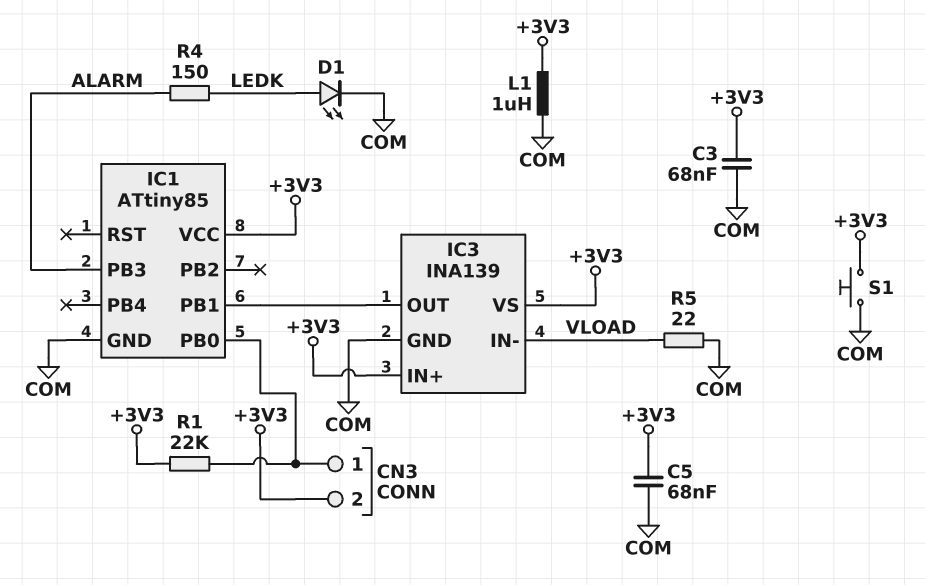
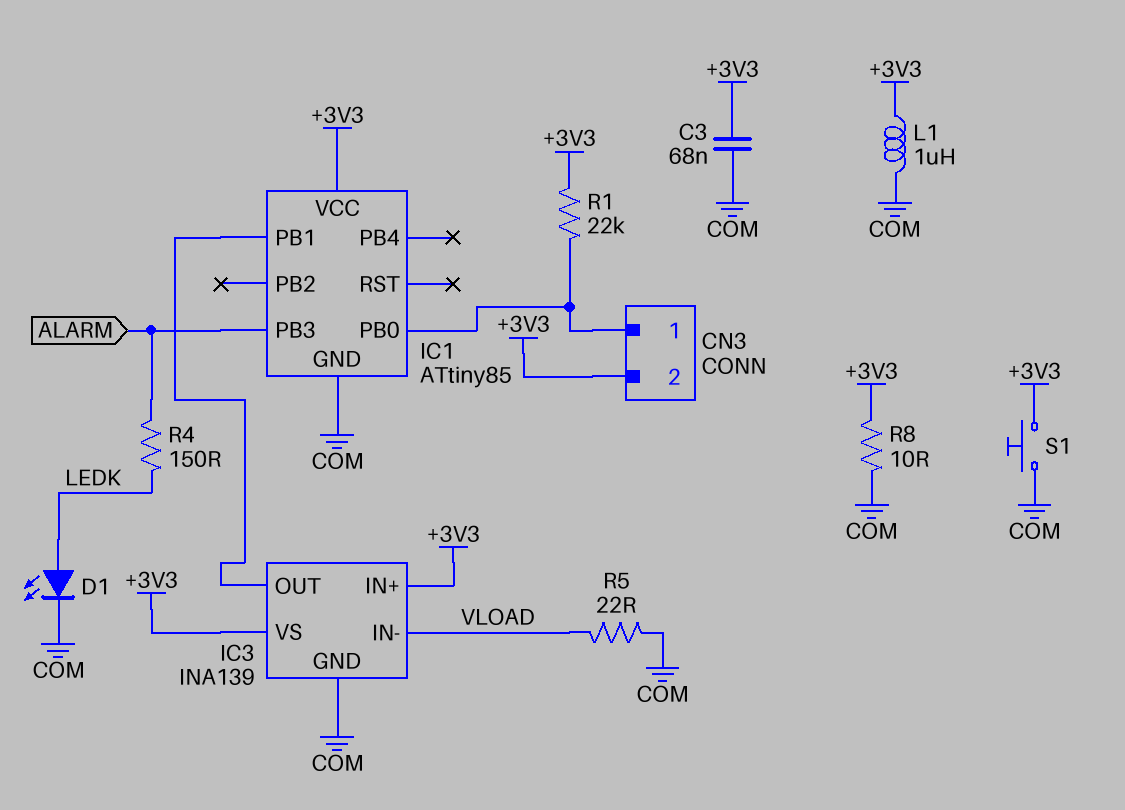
C5: 68nF (+3V3, COM) -> none
R8: none -> 10 (+3V3, COM)

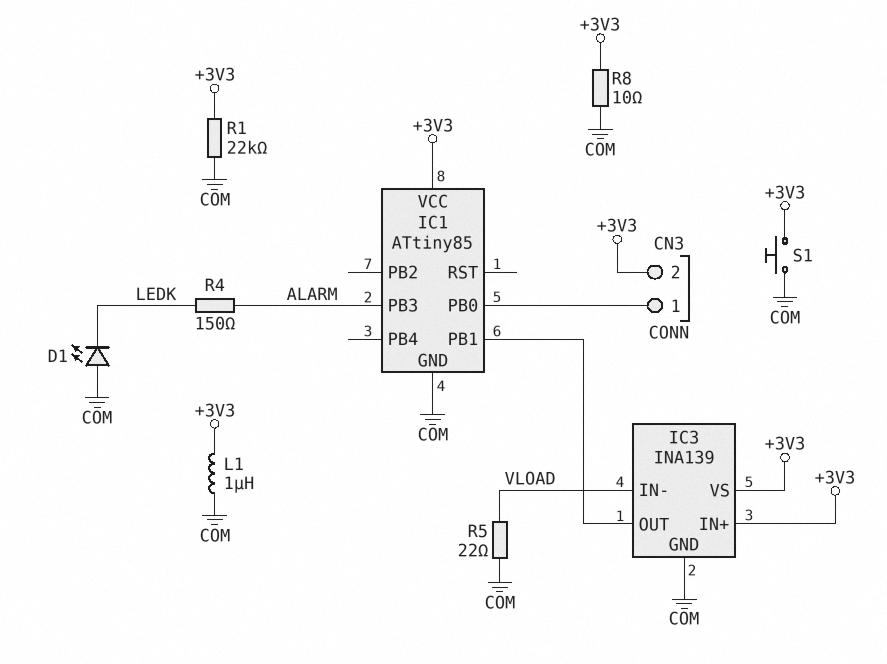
C3: 68nF (+3V3, COM) -> none
D1: LED (A LEDK, K COM) -> LED (A COM, K LEDK)
R1: 22k (+3V3, CN3/1) -> 22k (+3V3, COM)

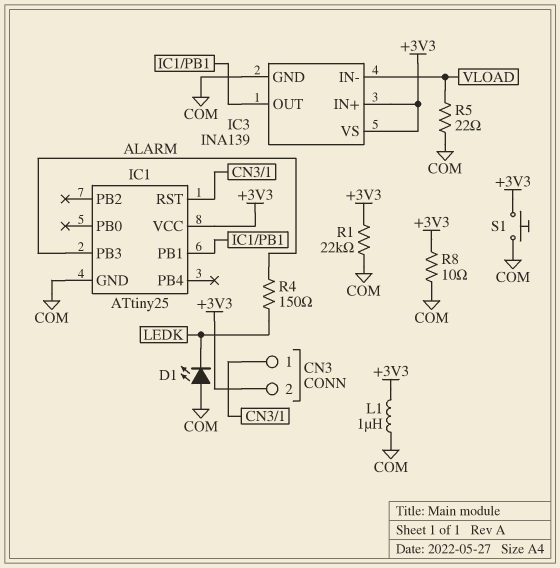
IC1: ATtiny85 -> ATtiny25
IC1 pin PB0: CN3/1 -> none
IC1 pin RST: none -> CN3/1

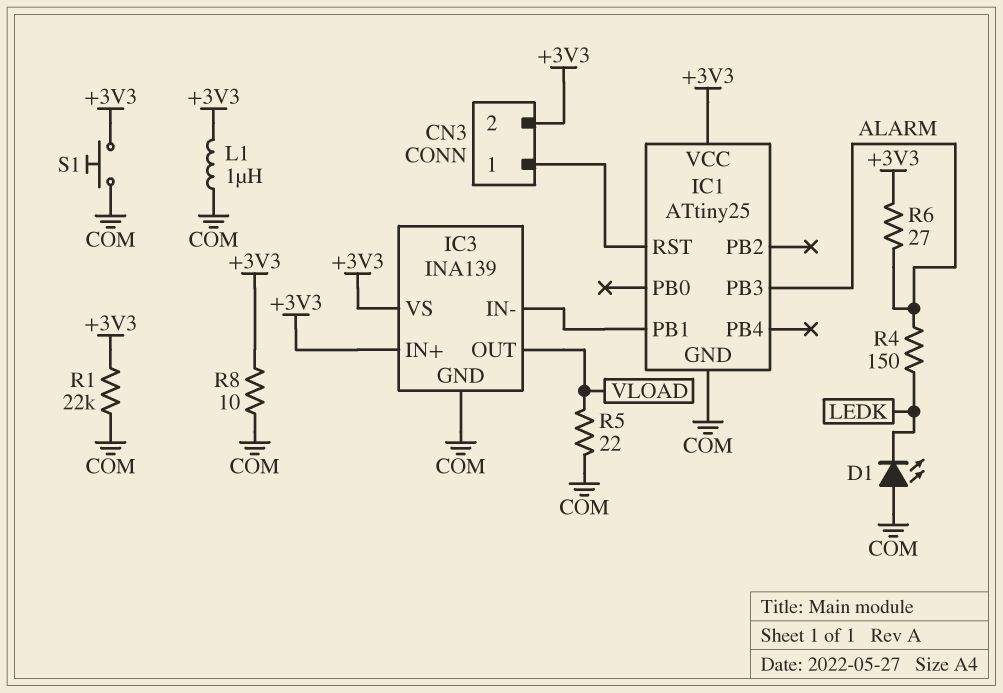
IC3 pin IN-: VLOAD -> IC1/PB1
IC3 pin OUT: IC1/PB1 -> VLOAD
R6: none -> 27 (+3V3, ALARM)

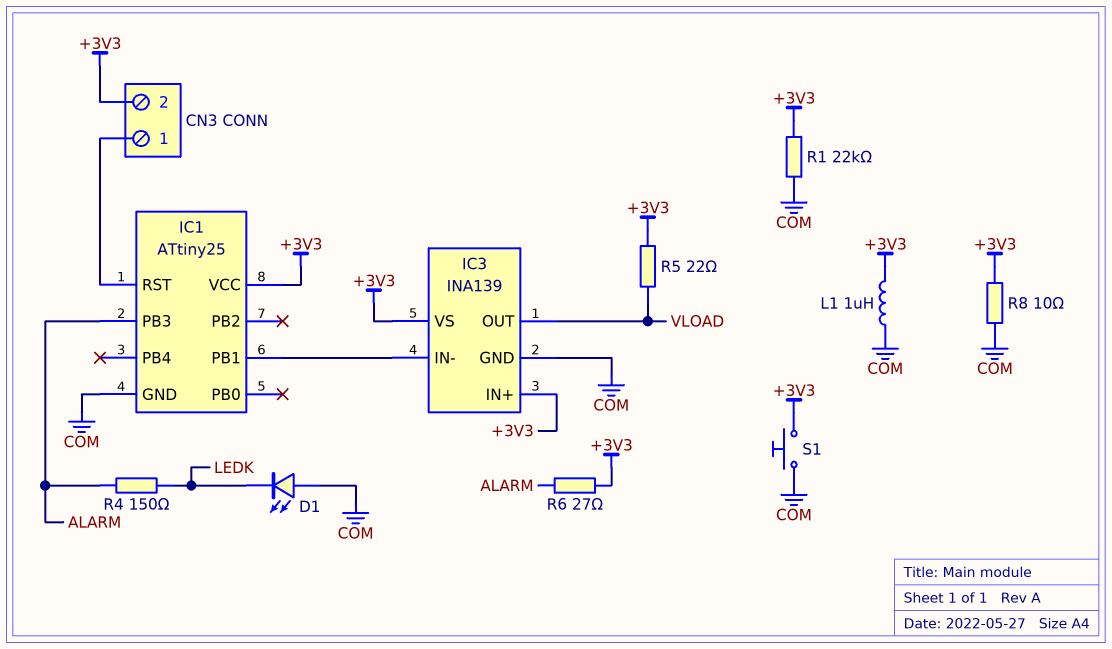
R5: 22 (COM, VLOAD) -> 22 (+3V3, VLOAD)

